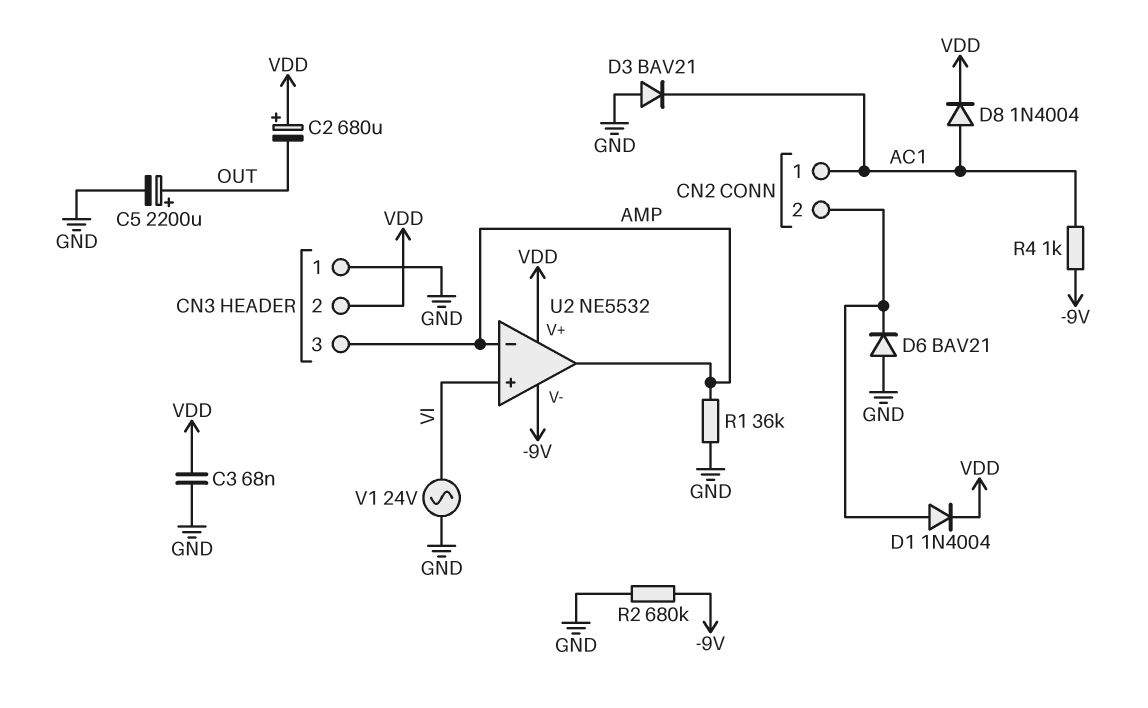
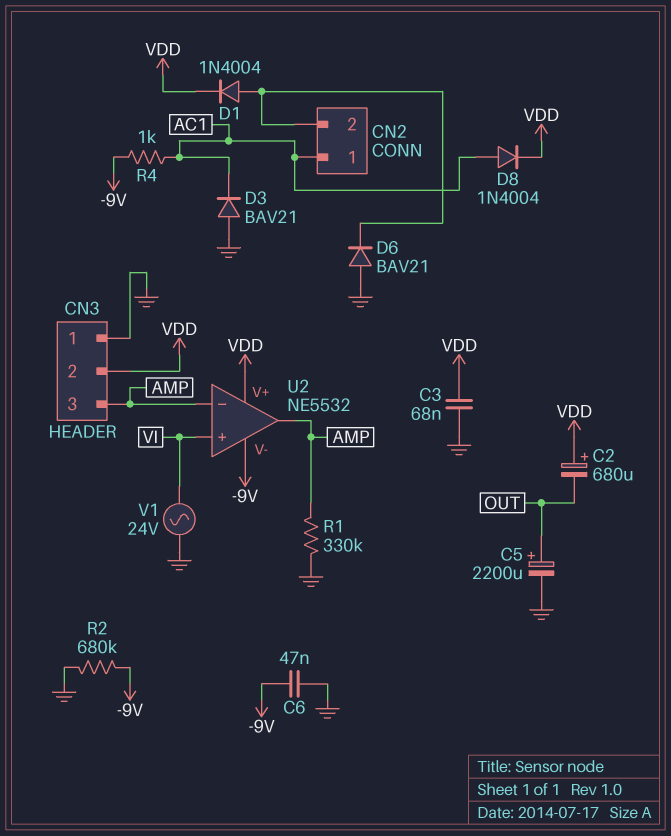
C6: none -> 47nF (-9V, GND)
R1: 36k (AMP, GND) -> 330k (AMP, GND)

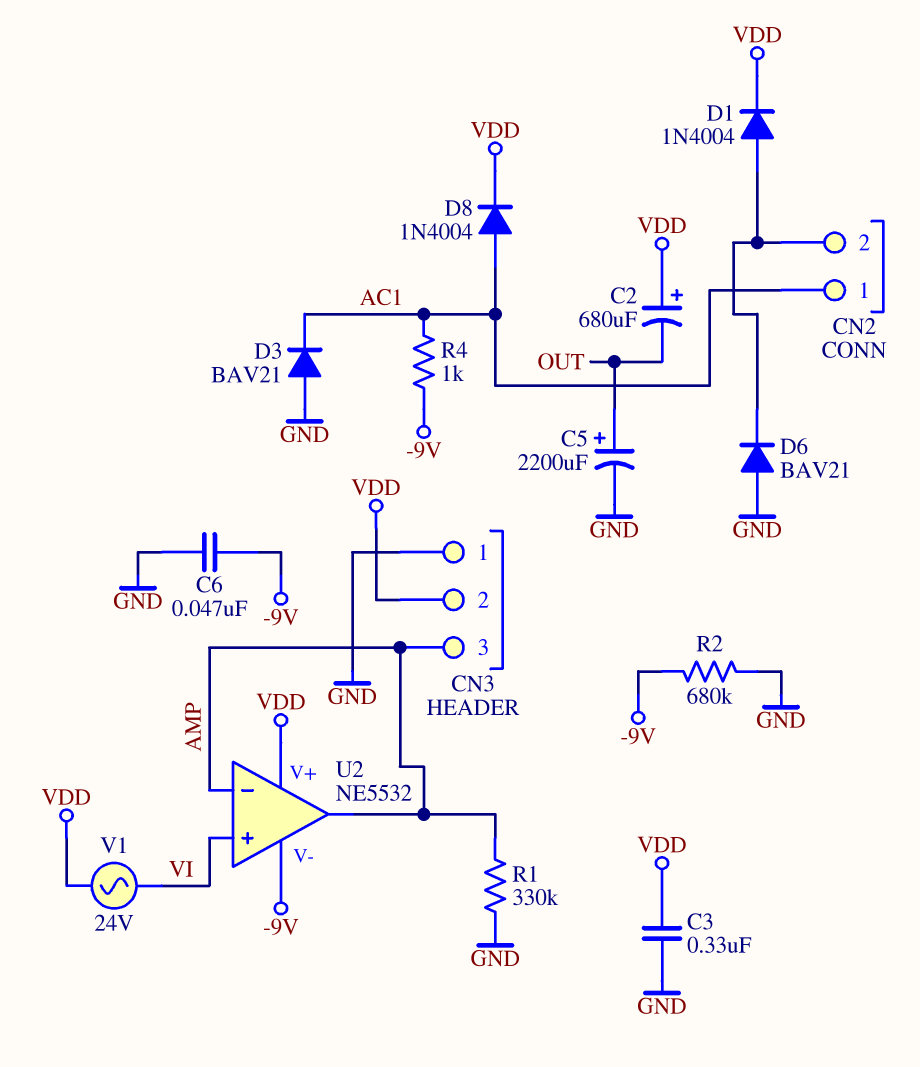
C3: 68nF (GND, VDD) -> 330nF (GND, VDD)
V1: AC 24V (GND, VI) -> AC 24V (VDD, VI)

